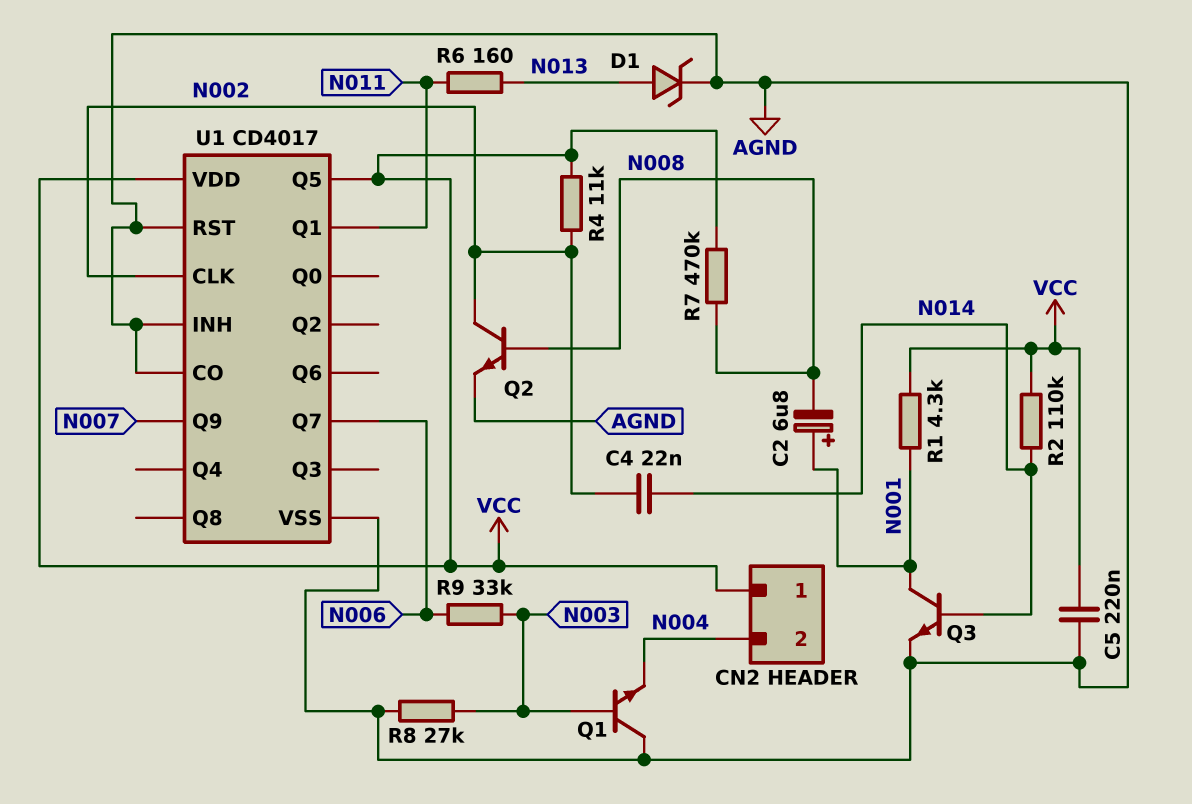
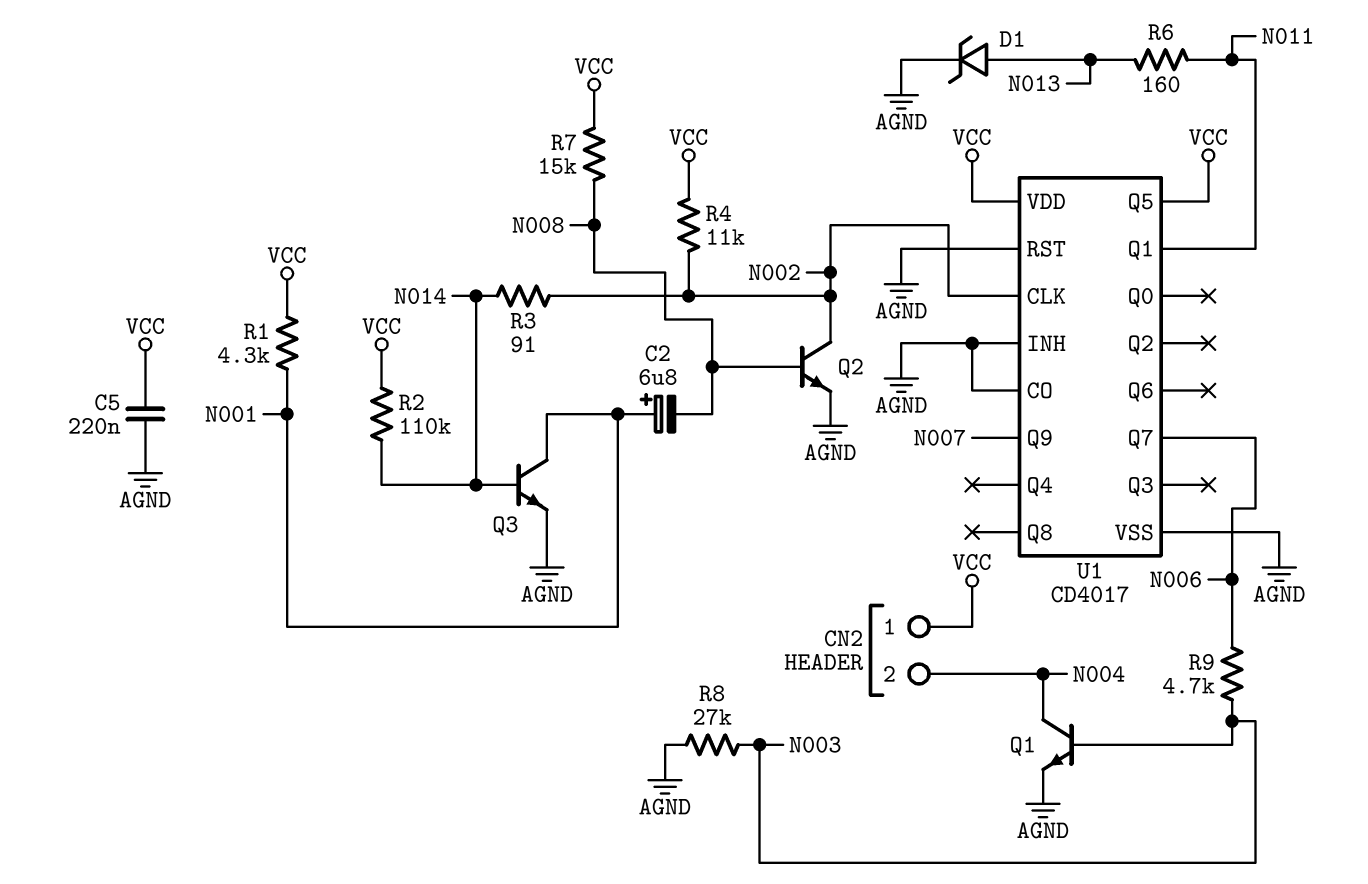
C4: 22nF (N002, N014) -> none
Q1: NPN (B N003, C AGND, E N004) -> NPN (B N003, C N004, E AGND)
R3: none -> 91 (N002, N014)
R7: 470k (N008, VCC) -> 15k (N008, VCC)
R9: 33k (N003, N006) -> 4.7k (N003, N006)

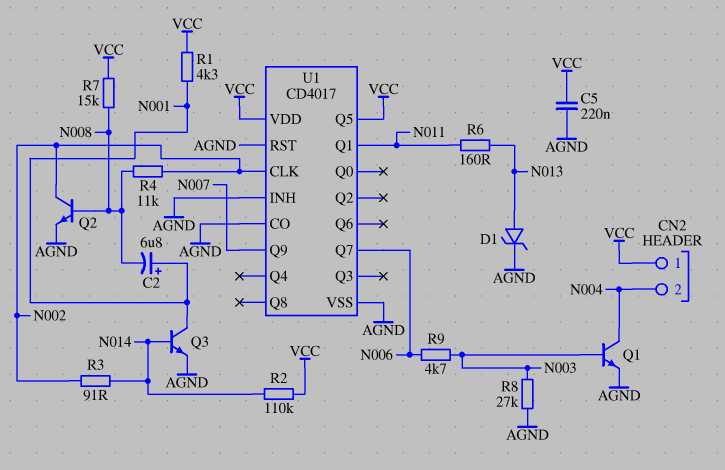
R4: 11k (N002, VCC) -> 11k (N002, N008)

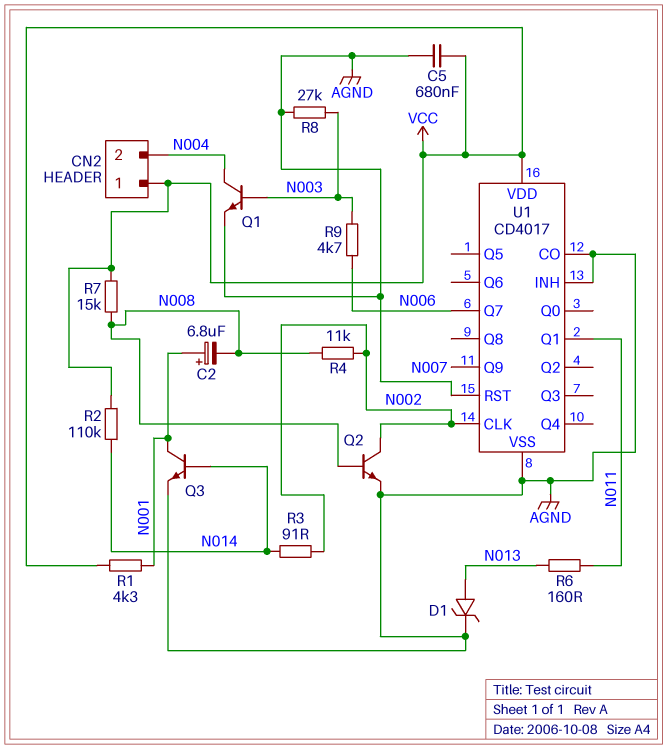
C5: 220nF (AGND, VCC) -> 680nF (AGND, VCC)
U1 pin Q5: VCC -> none

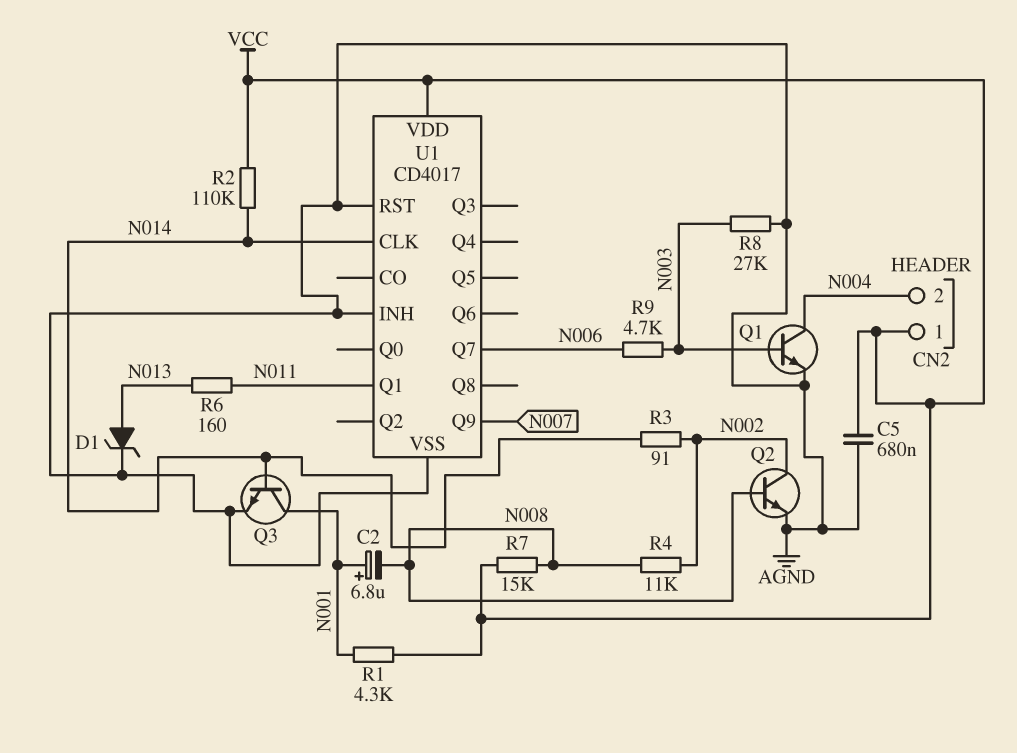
U1 pin CLK: N002 -> N014
U1 pin CO: AGND -> none

